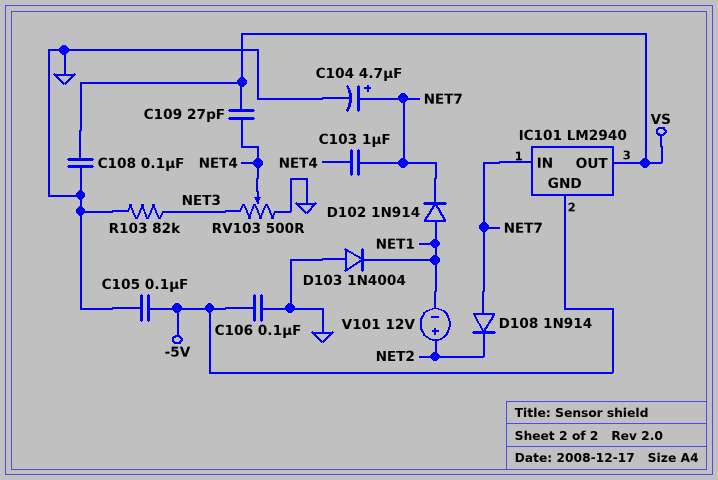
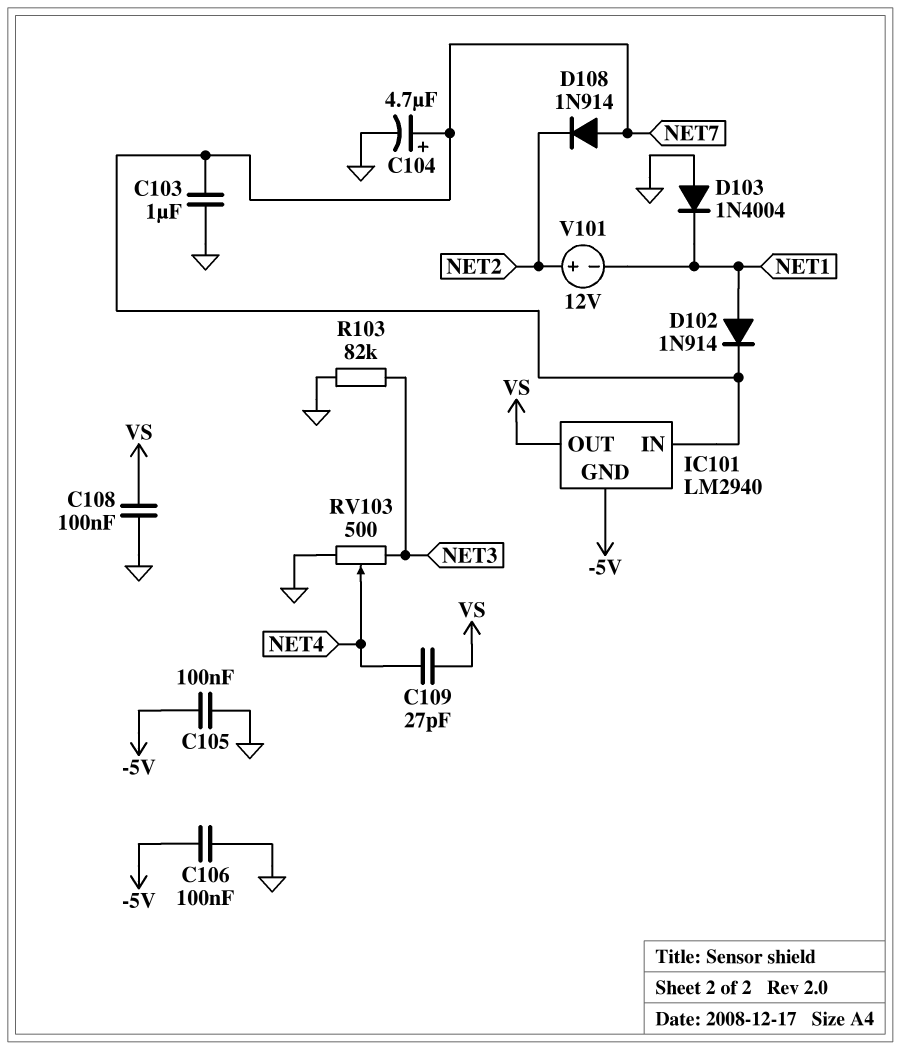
C103: 1uF (NET4, NET7) -> 1uF (GND, NET7)

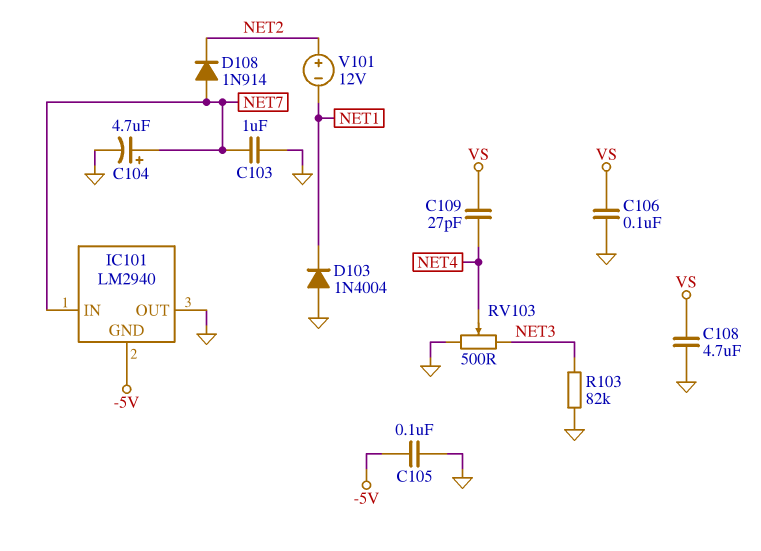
C106: 100nF (-5V, GND) -> 100nF (GND, VS)
C108: 100nF (GND, VS) -> 4.7uF (GND, VS)
D102: diode 1N914 (A NET1, K NET7) -> none
IC101 pin OUT: VS -> GND

